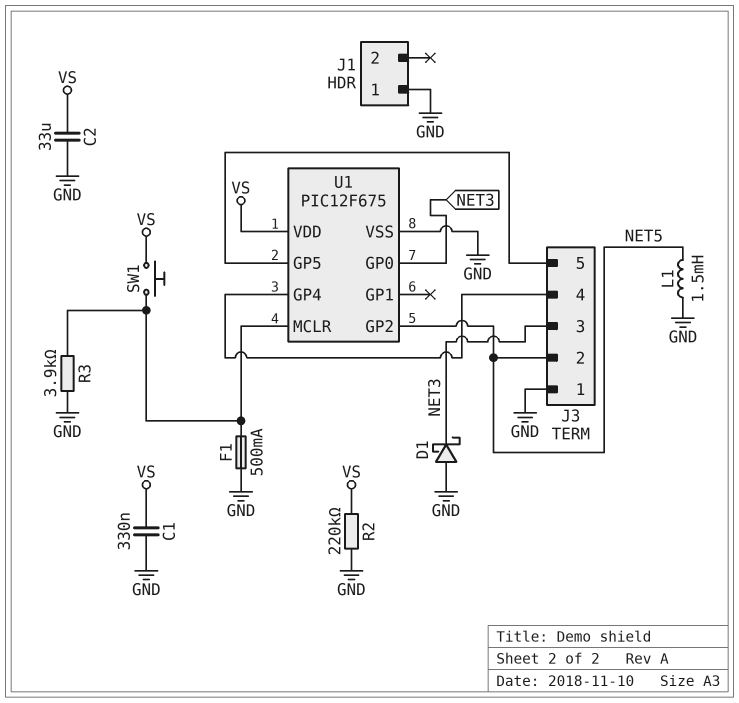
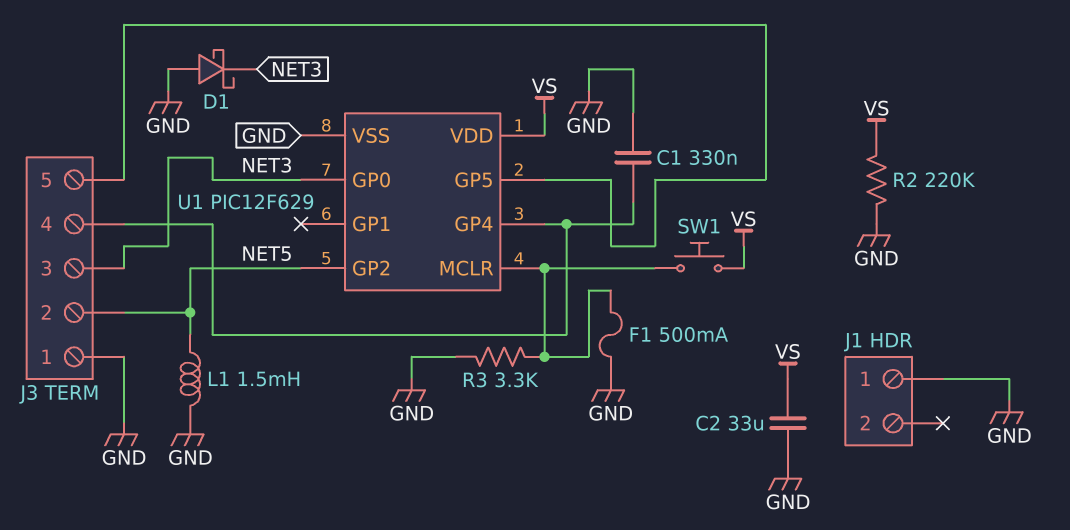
C1: 330nF (GND, VS) -> 330nF (GND, J3/4)
R3: 3.9k (GND, U1/MCLR) -> 3.3k (GND, U1/MCLR)
U1: PIC12F675 -> PIC12F629

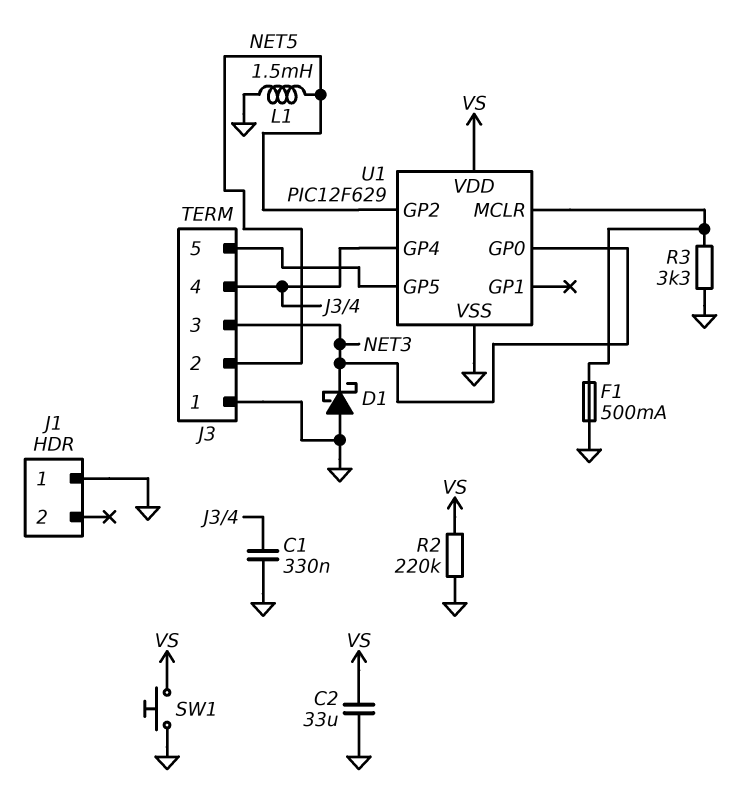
SW1: button (U1/MCLR, VS) -> button (GND, VS)

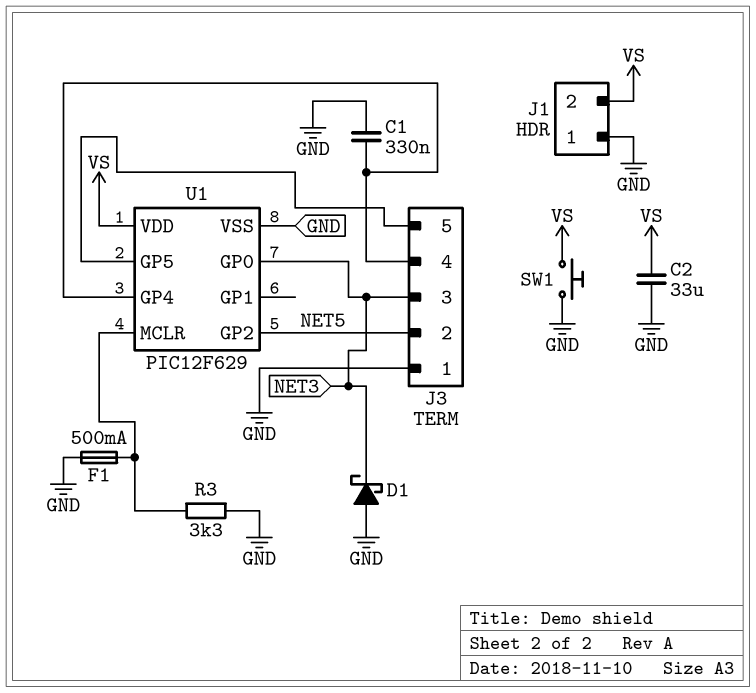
J1 pin 2: none -> VS
L1: 1.5mH (GND, NET5) -> none
R2: 220k (GND, VS) -> none

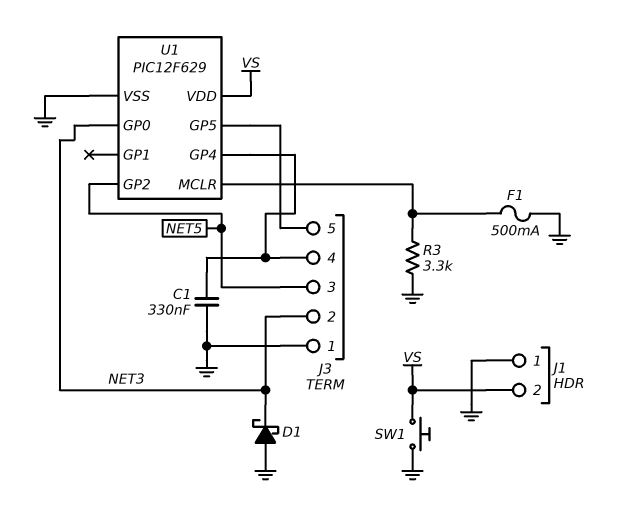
C2: 33uF (GND, VS) -> none
J3 pin 2: NET5 -> NET3
J3 pin 3: NET3 -> NET5

